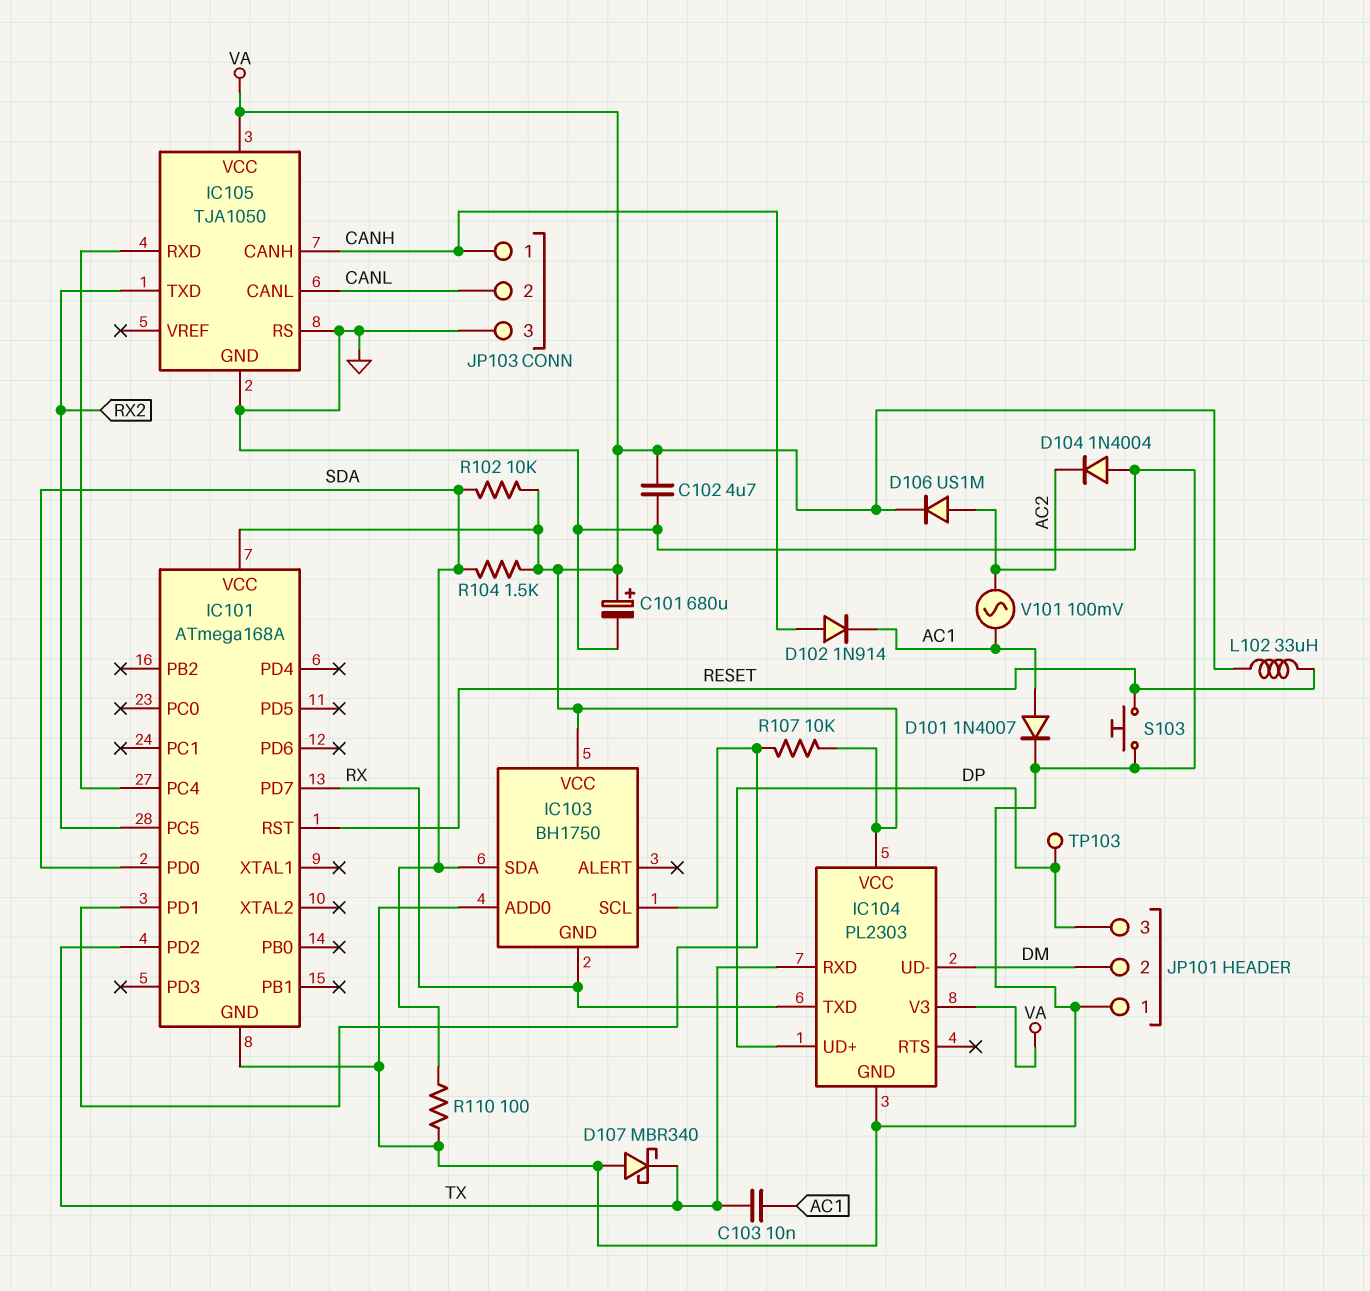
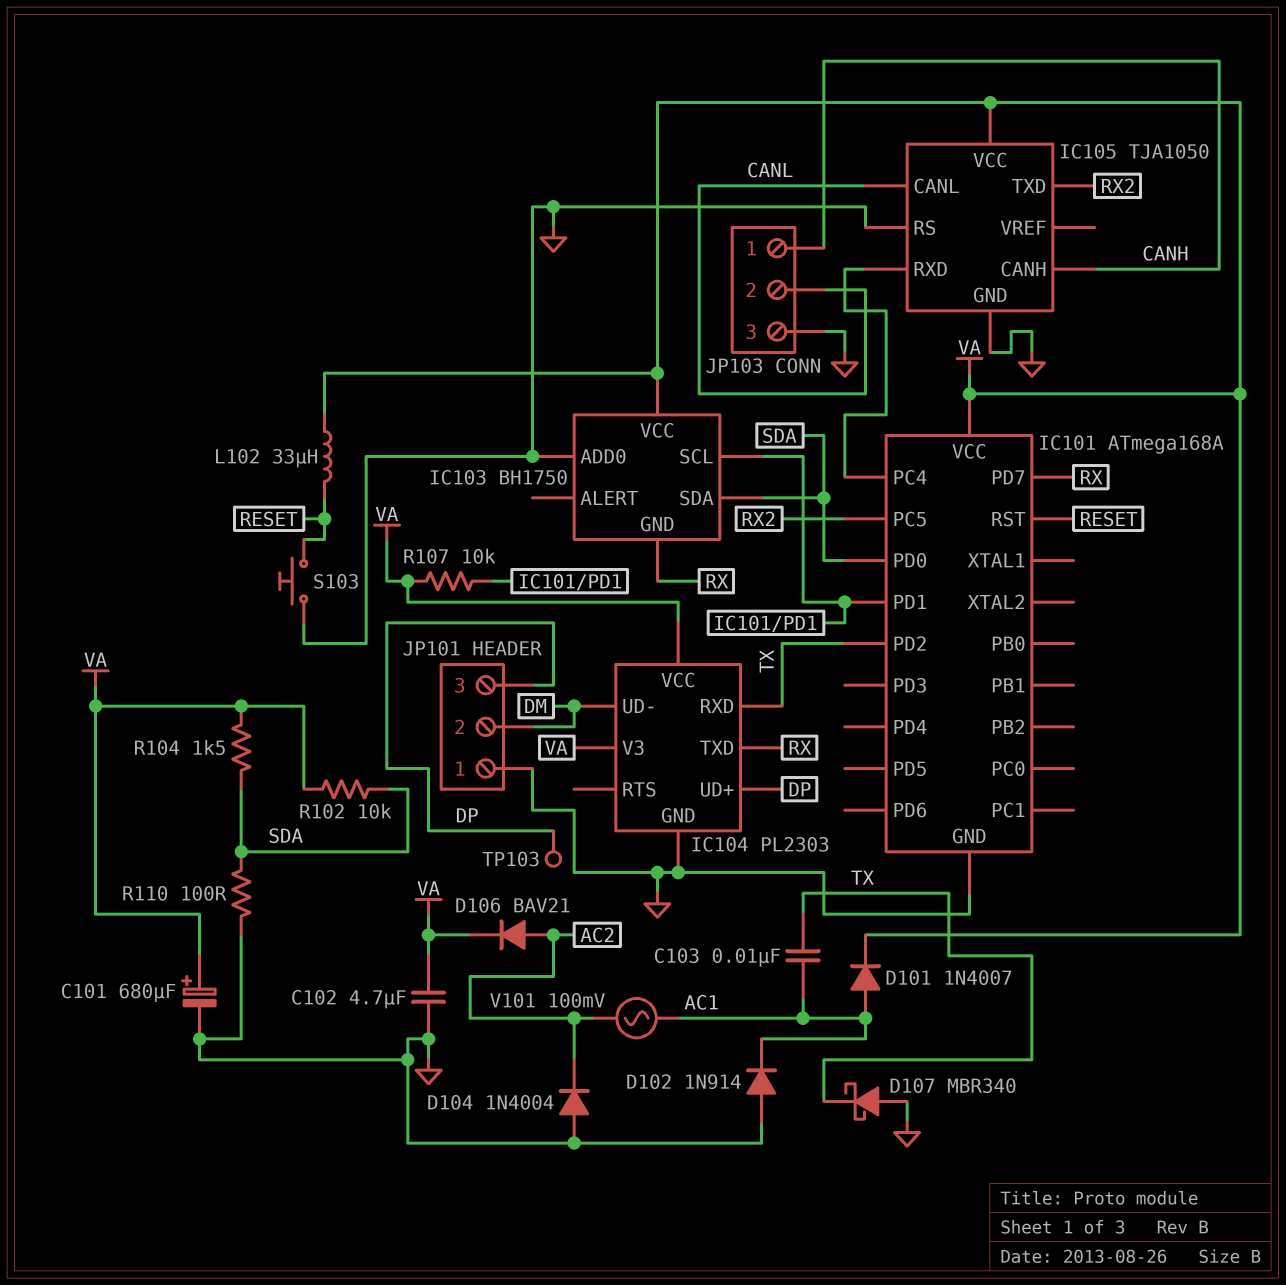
D101: diode 1N4007 (A AC1, K GND) -> diode 1N4007 (A AC1, K VA)
D102: diode 1N914 (A CANH, K AC1) -> diode 1N914 (A GND, K AC1)
D106: diode US1M (A AC2, K VA) -> diode BAV21 (A AC2, K VA)

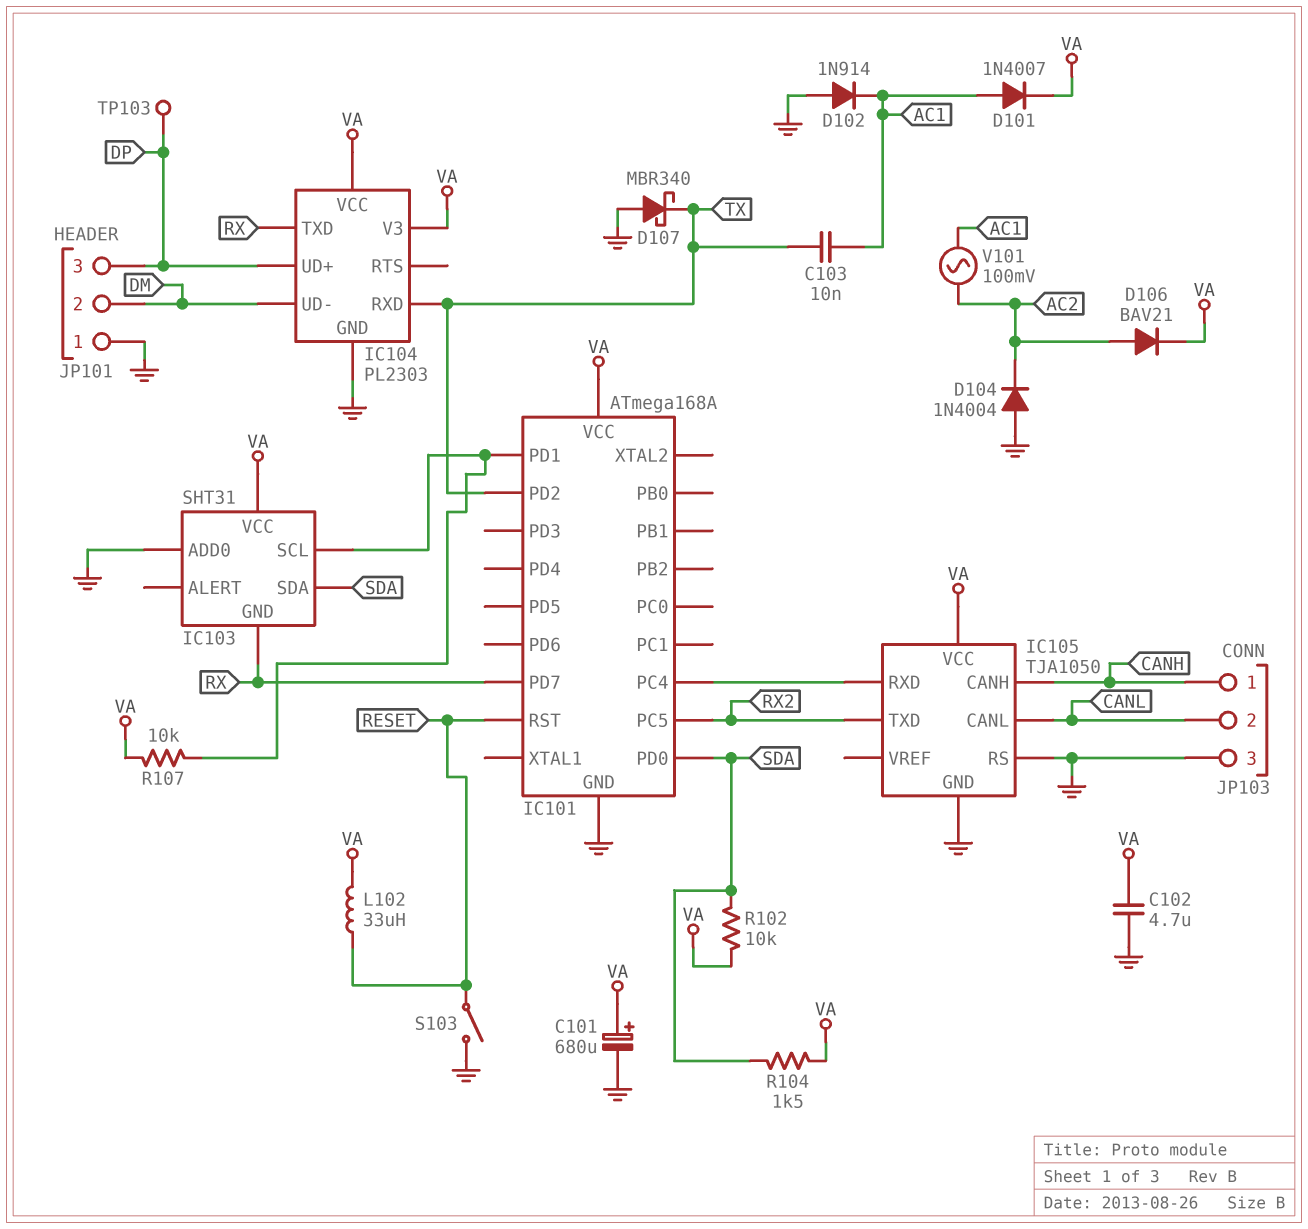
IC103: BH1750 -> SHT31
R110: 100 (GND, SDA) -> none
S103: button (GND, RESET) -> switch (GND, RESET)

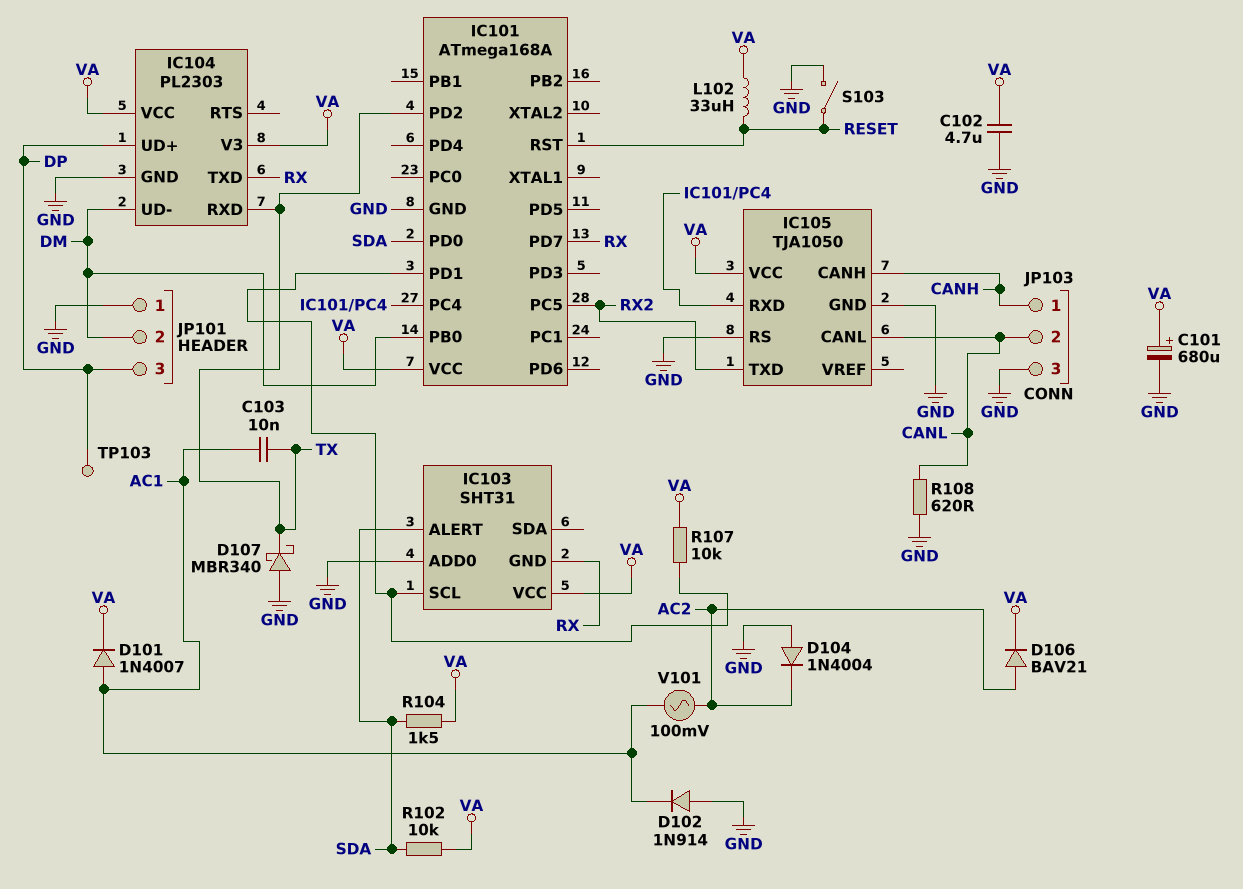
IC101 pin PB0: none -> DM
IC103 pin ALERT: none -> SDA
IC103 pin SDA: SDA -> none
R108: none -> 620 (CANL, GND)

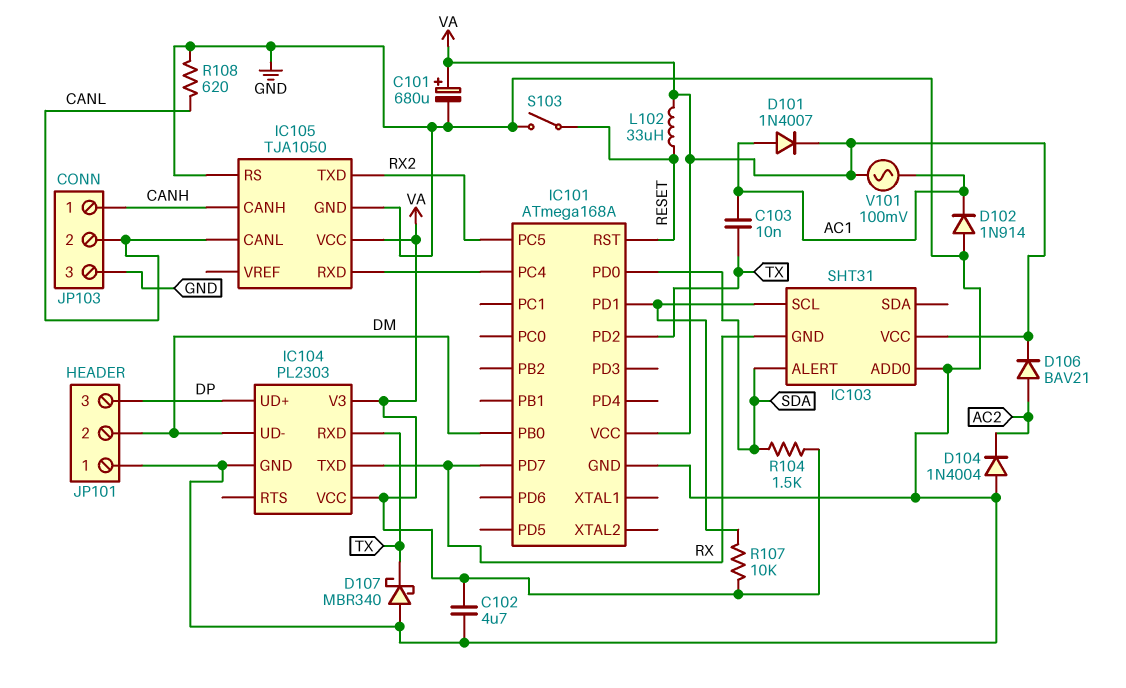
R102: 10k (SDA, VA) -> none
TP103: test point (DP) -> none
V101: AC 100mV (AC1, AC2) -> AC 100mV (AC1, VA)

